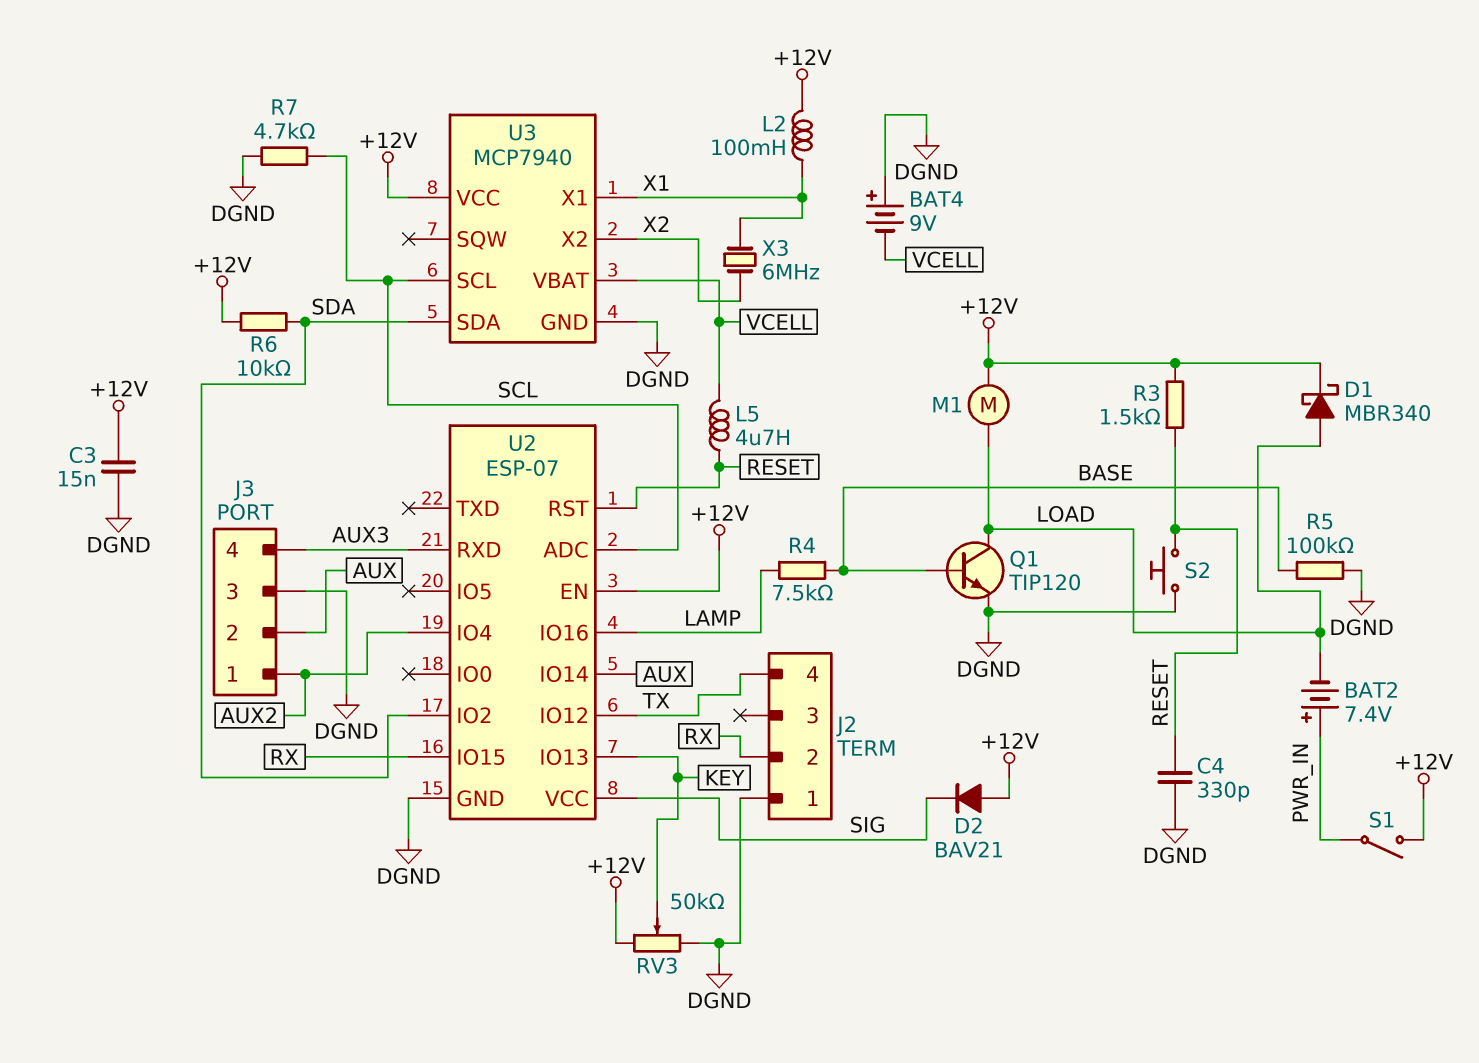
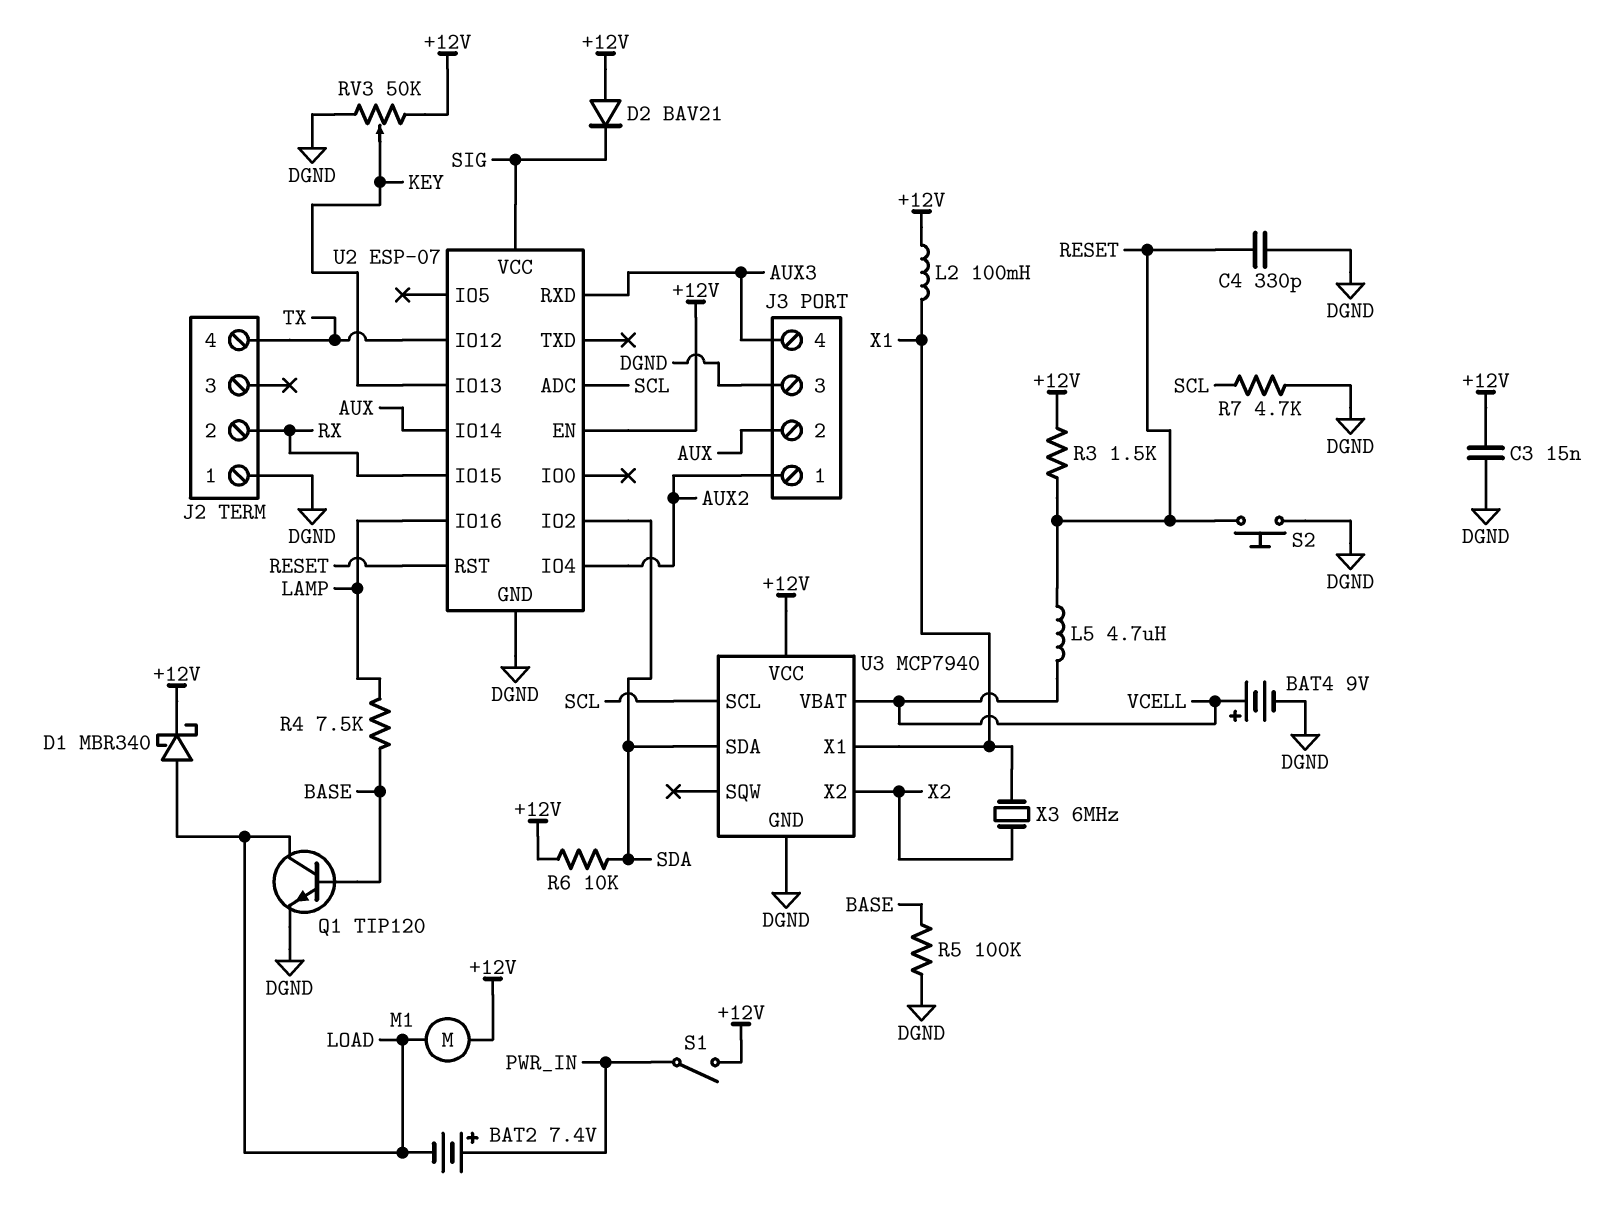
BAT4: 9V (plus DGND, minus VCELL) -> 9V (plus VCELL, minus DGND)

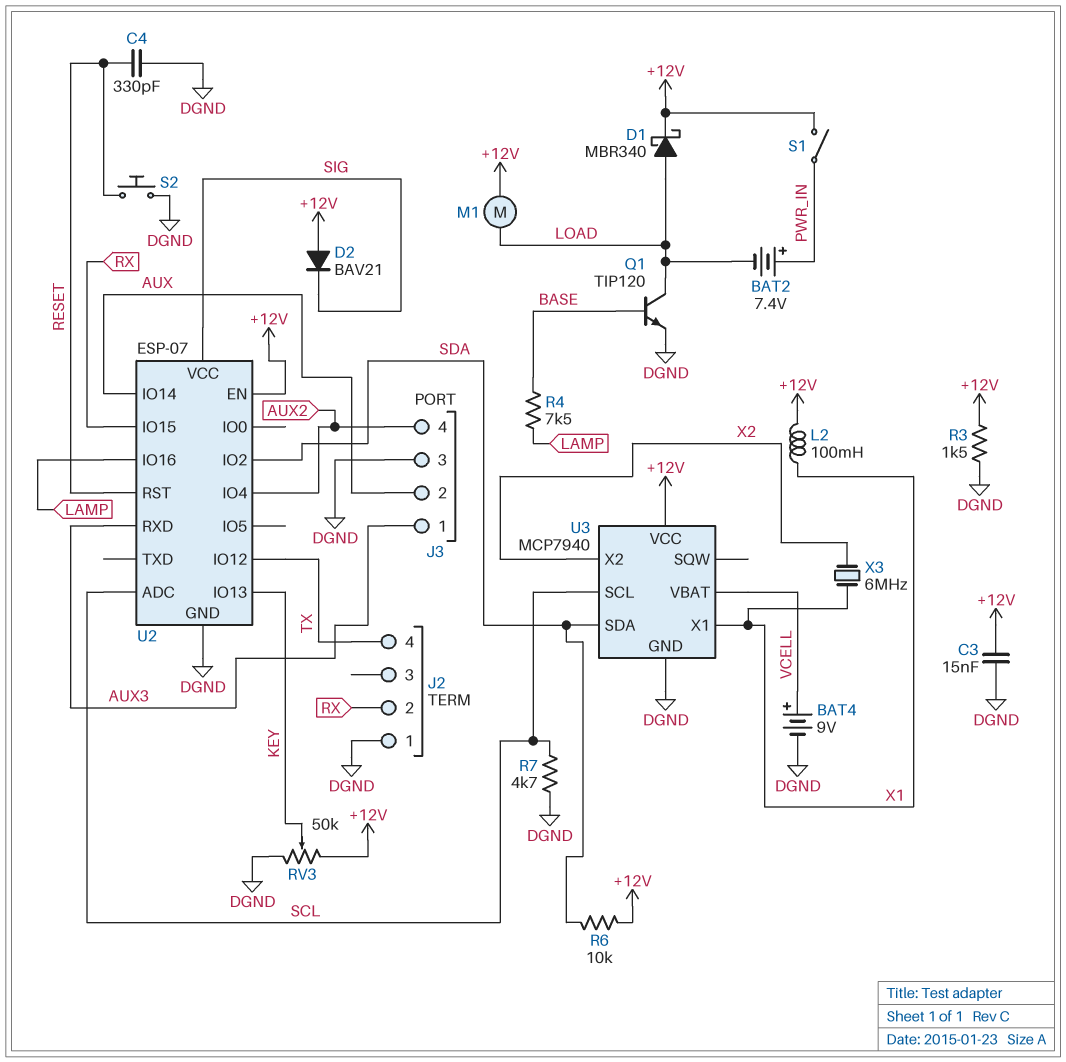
J3 pin 1: AUX2 -> AUX3
J3 pin 4: AUX3 -> AUX2
L5: 4.7uH (RESET, VCELL) -> none
R3: 1.5k (+12V, RESET) -> 1.5k (+12V, DGND)
R5: 100k (BASE, DGND) -> none

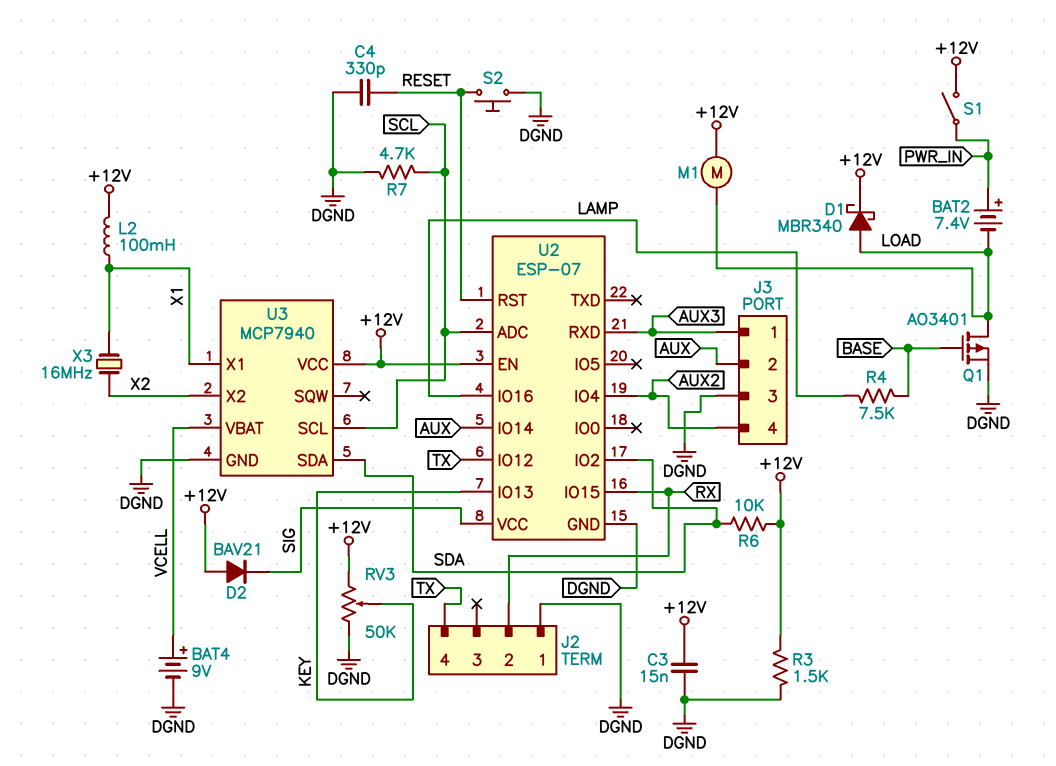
Q1: NPN TIP120 (B BASE, C LOAD, E DGND) -> PMOS AO3401 (G BASE, D LOAD, S DGND)
X3: 6MHz (X1, X2) -> 16MHz (X1, X2)

